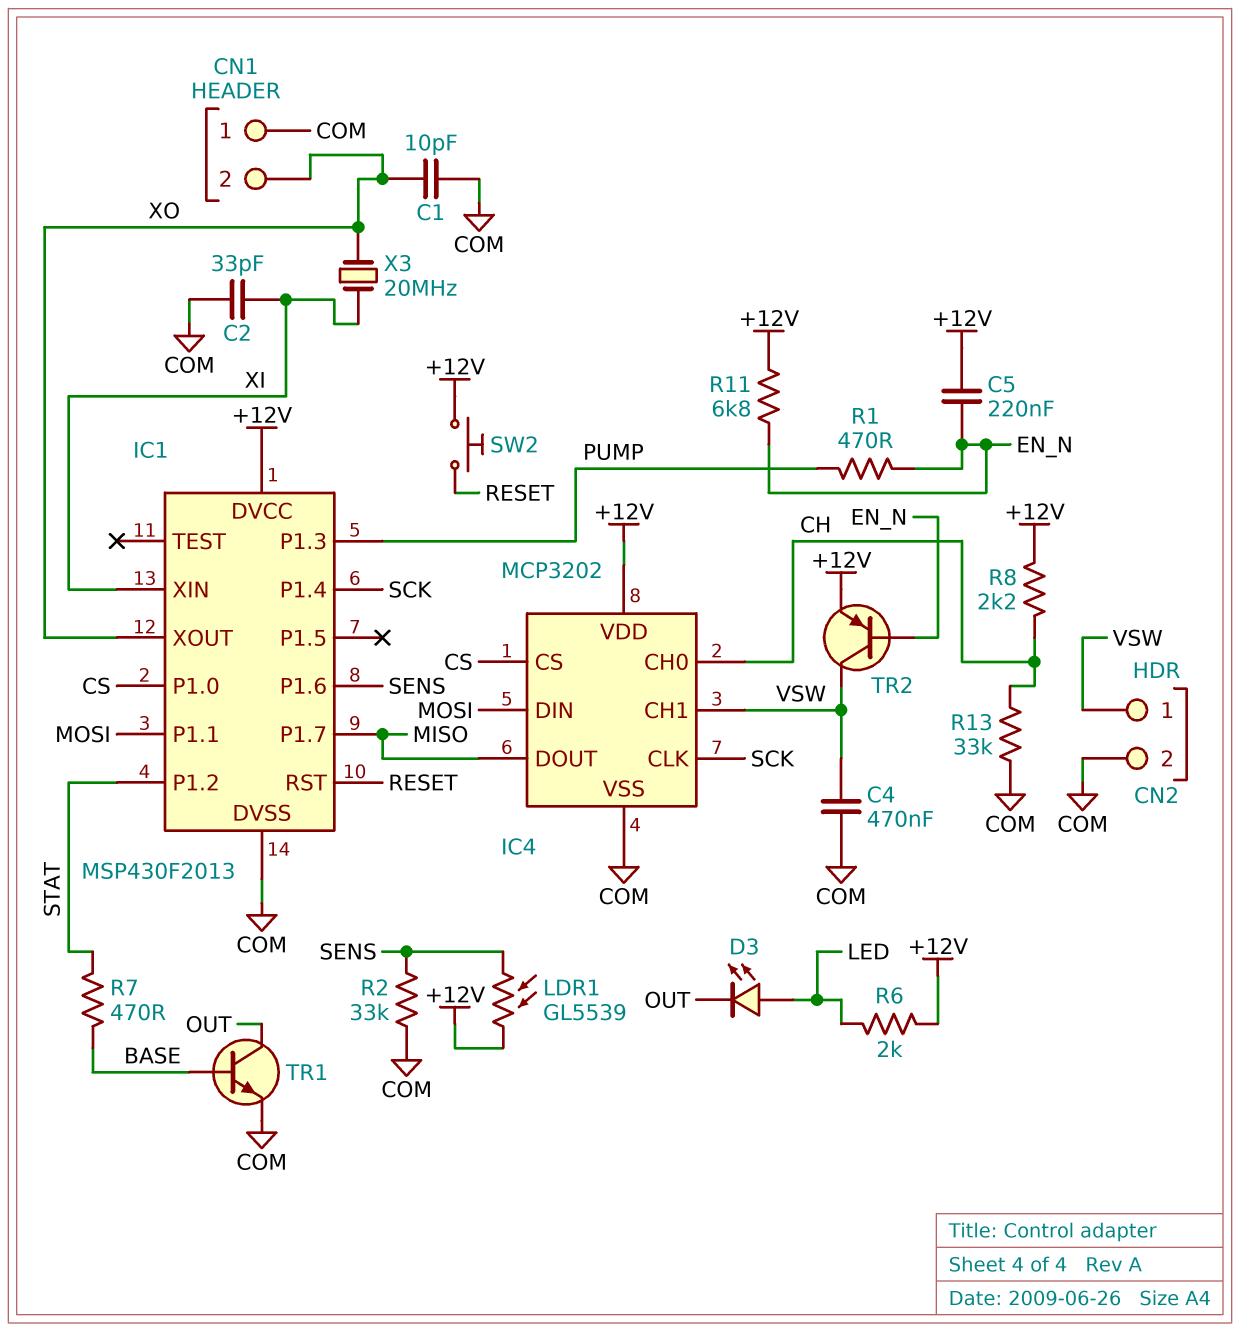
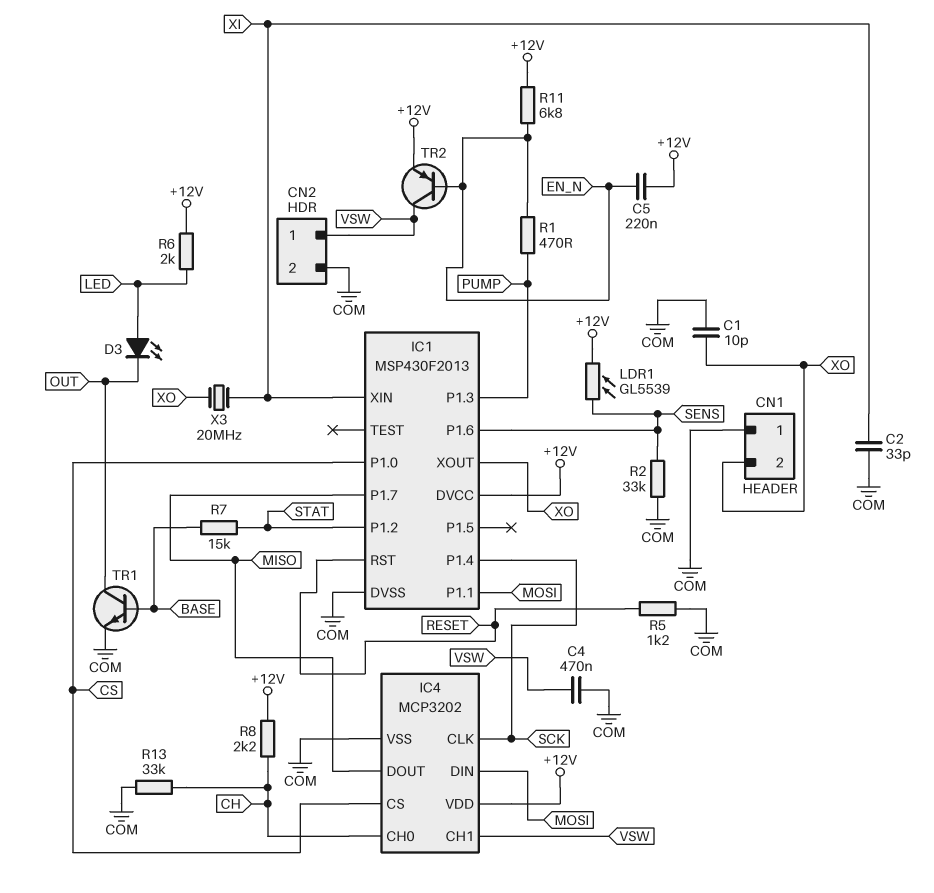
R5: none -> 1.2k (COM, RESET)
R7: 470 (BASE, STAT) -> 15k (BASE, STAT)
SW2: button (+12V, RESET) -> none

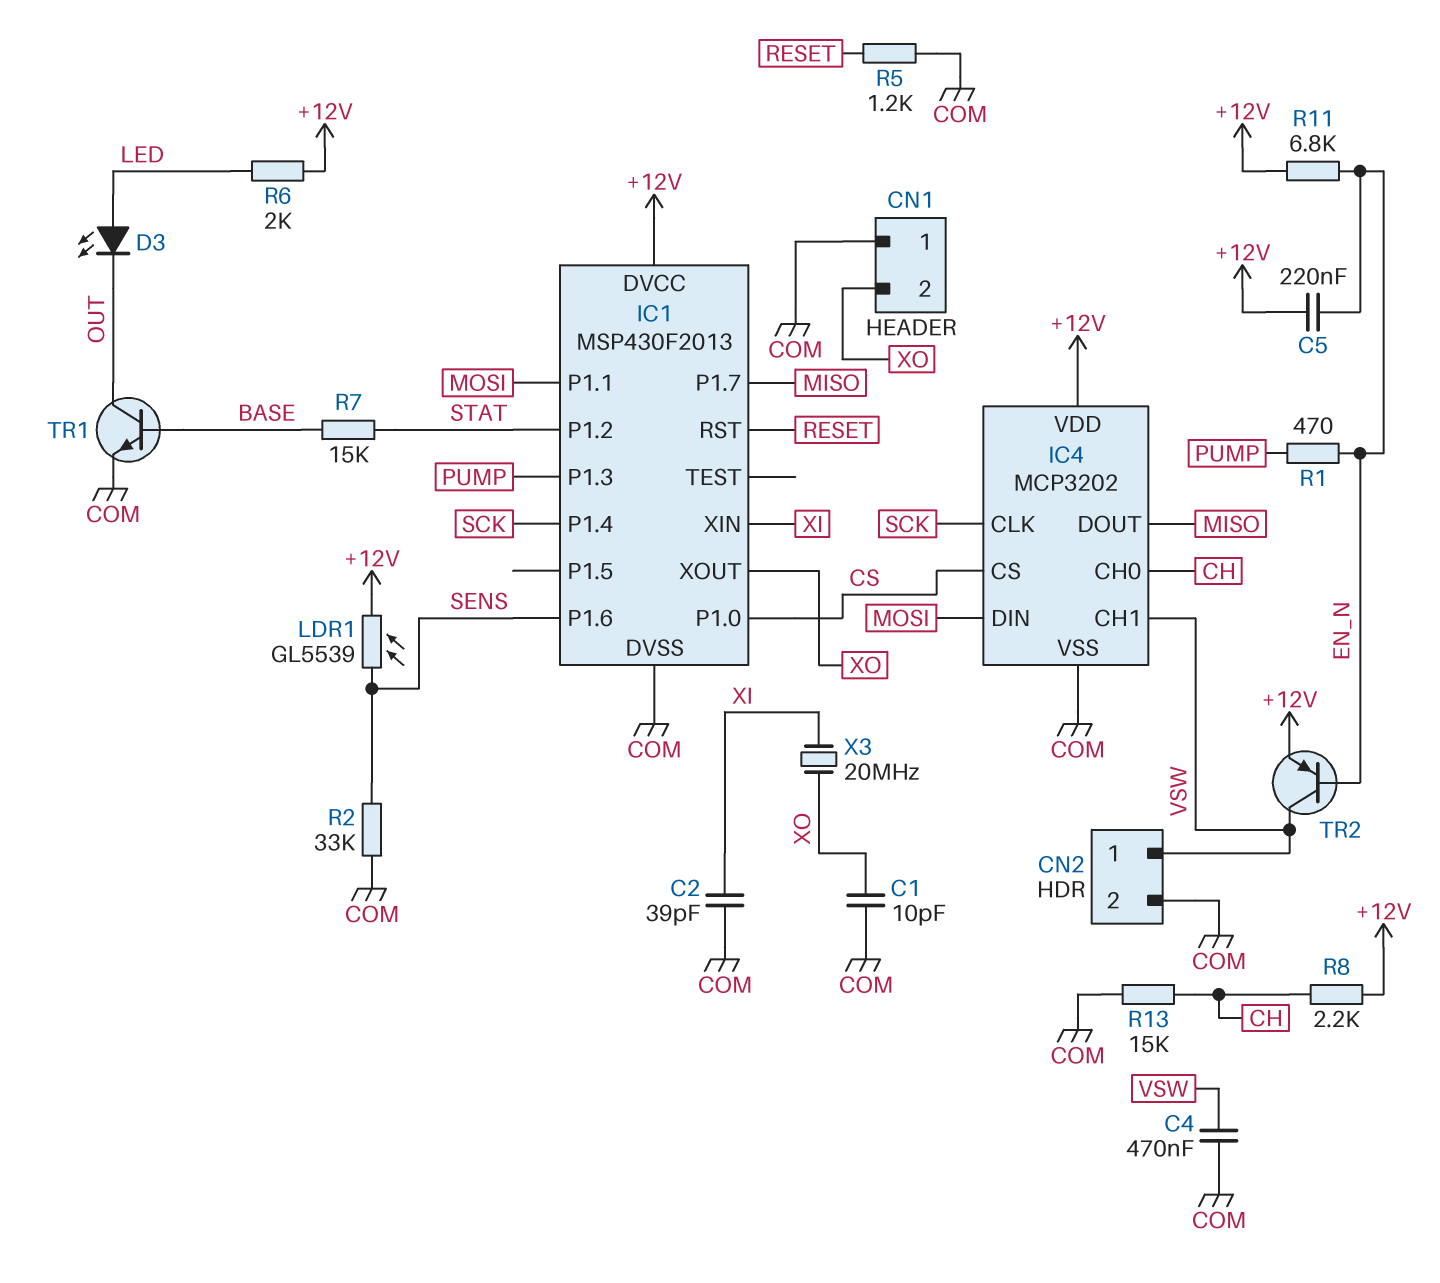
C2: 33pF (COM, XI) -> 39pF (COM, XI)
R13: 33k (CH, COM) -> 15k (CH, COM)

